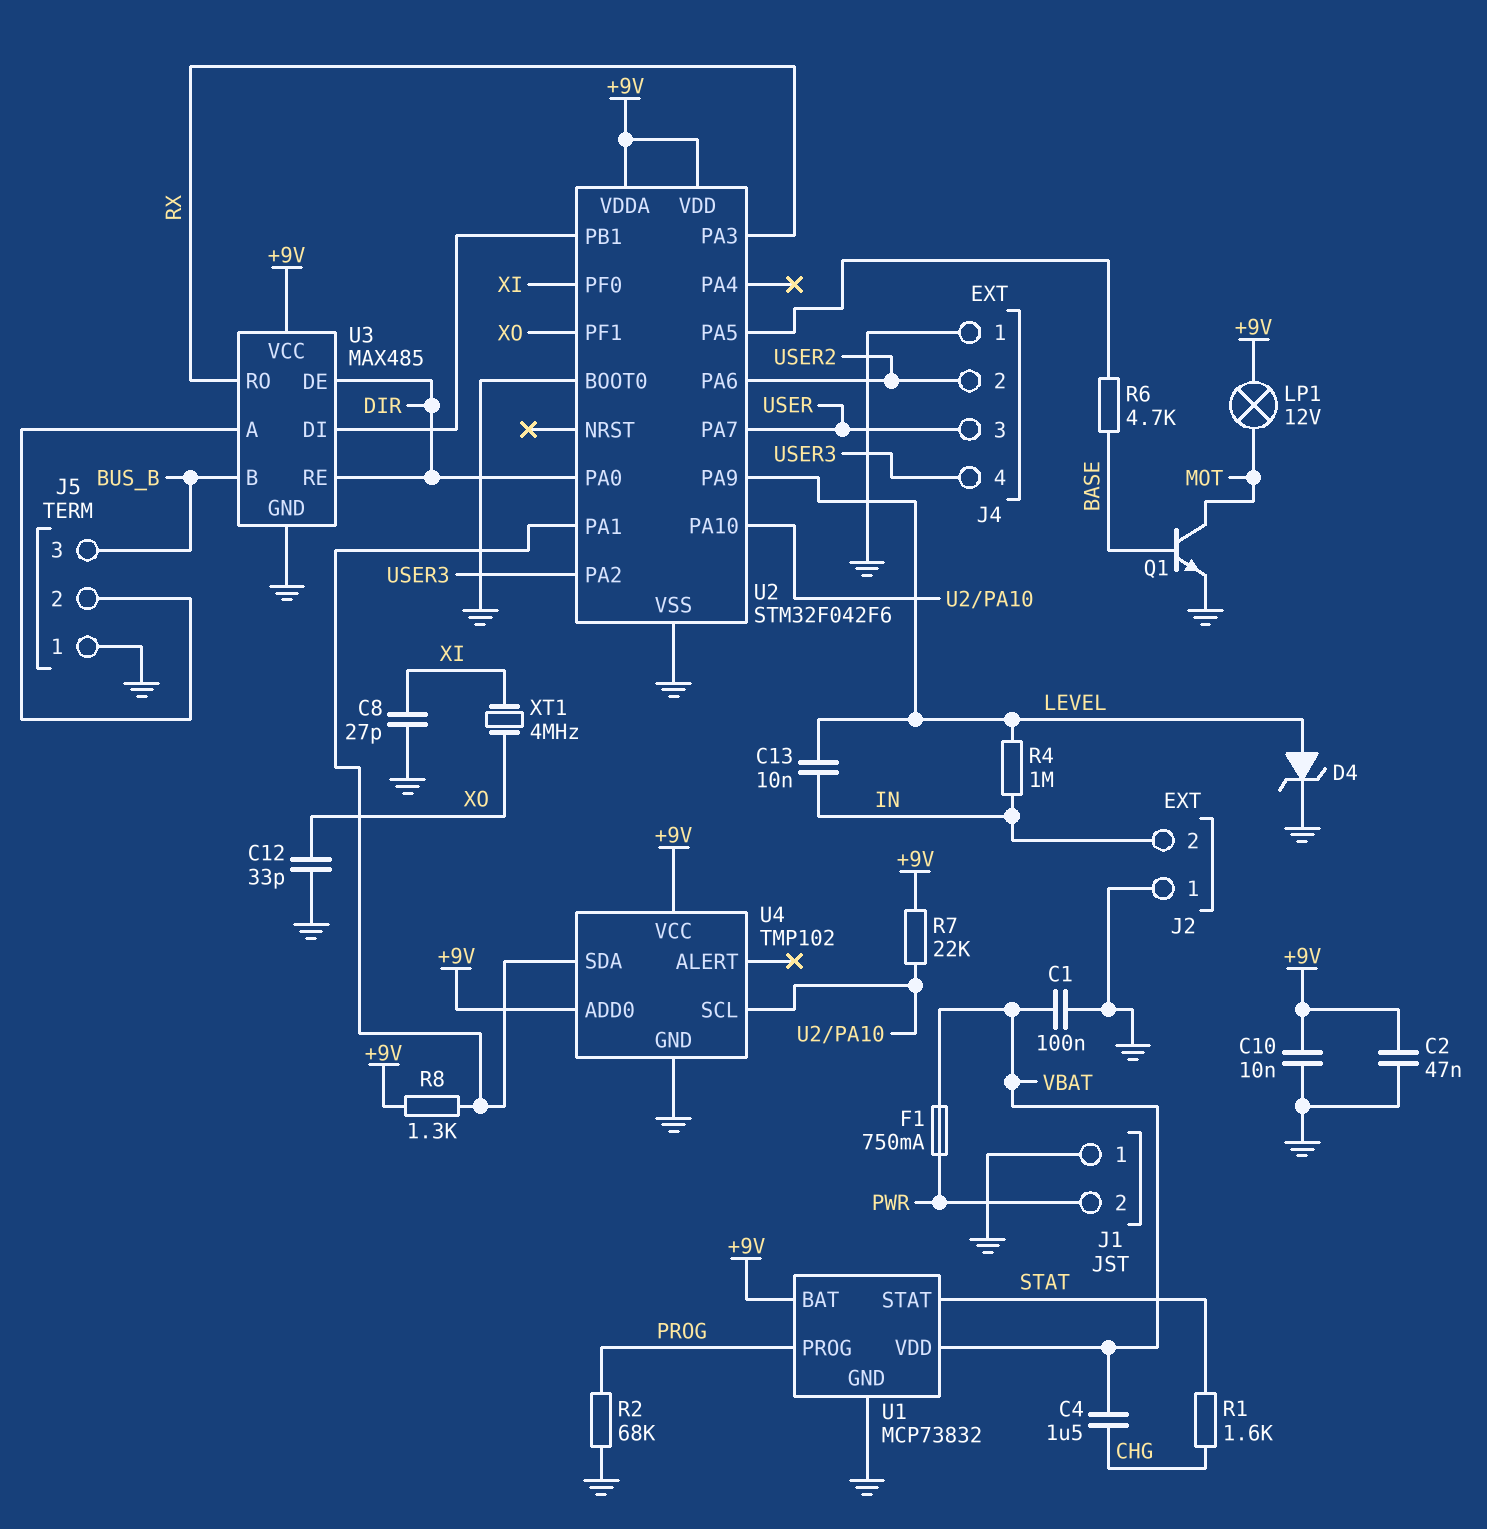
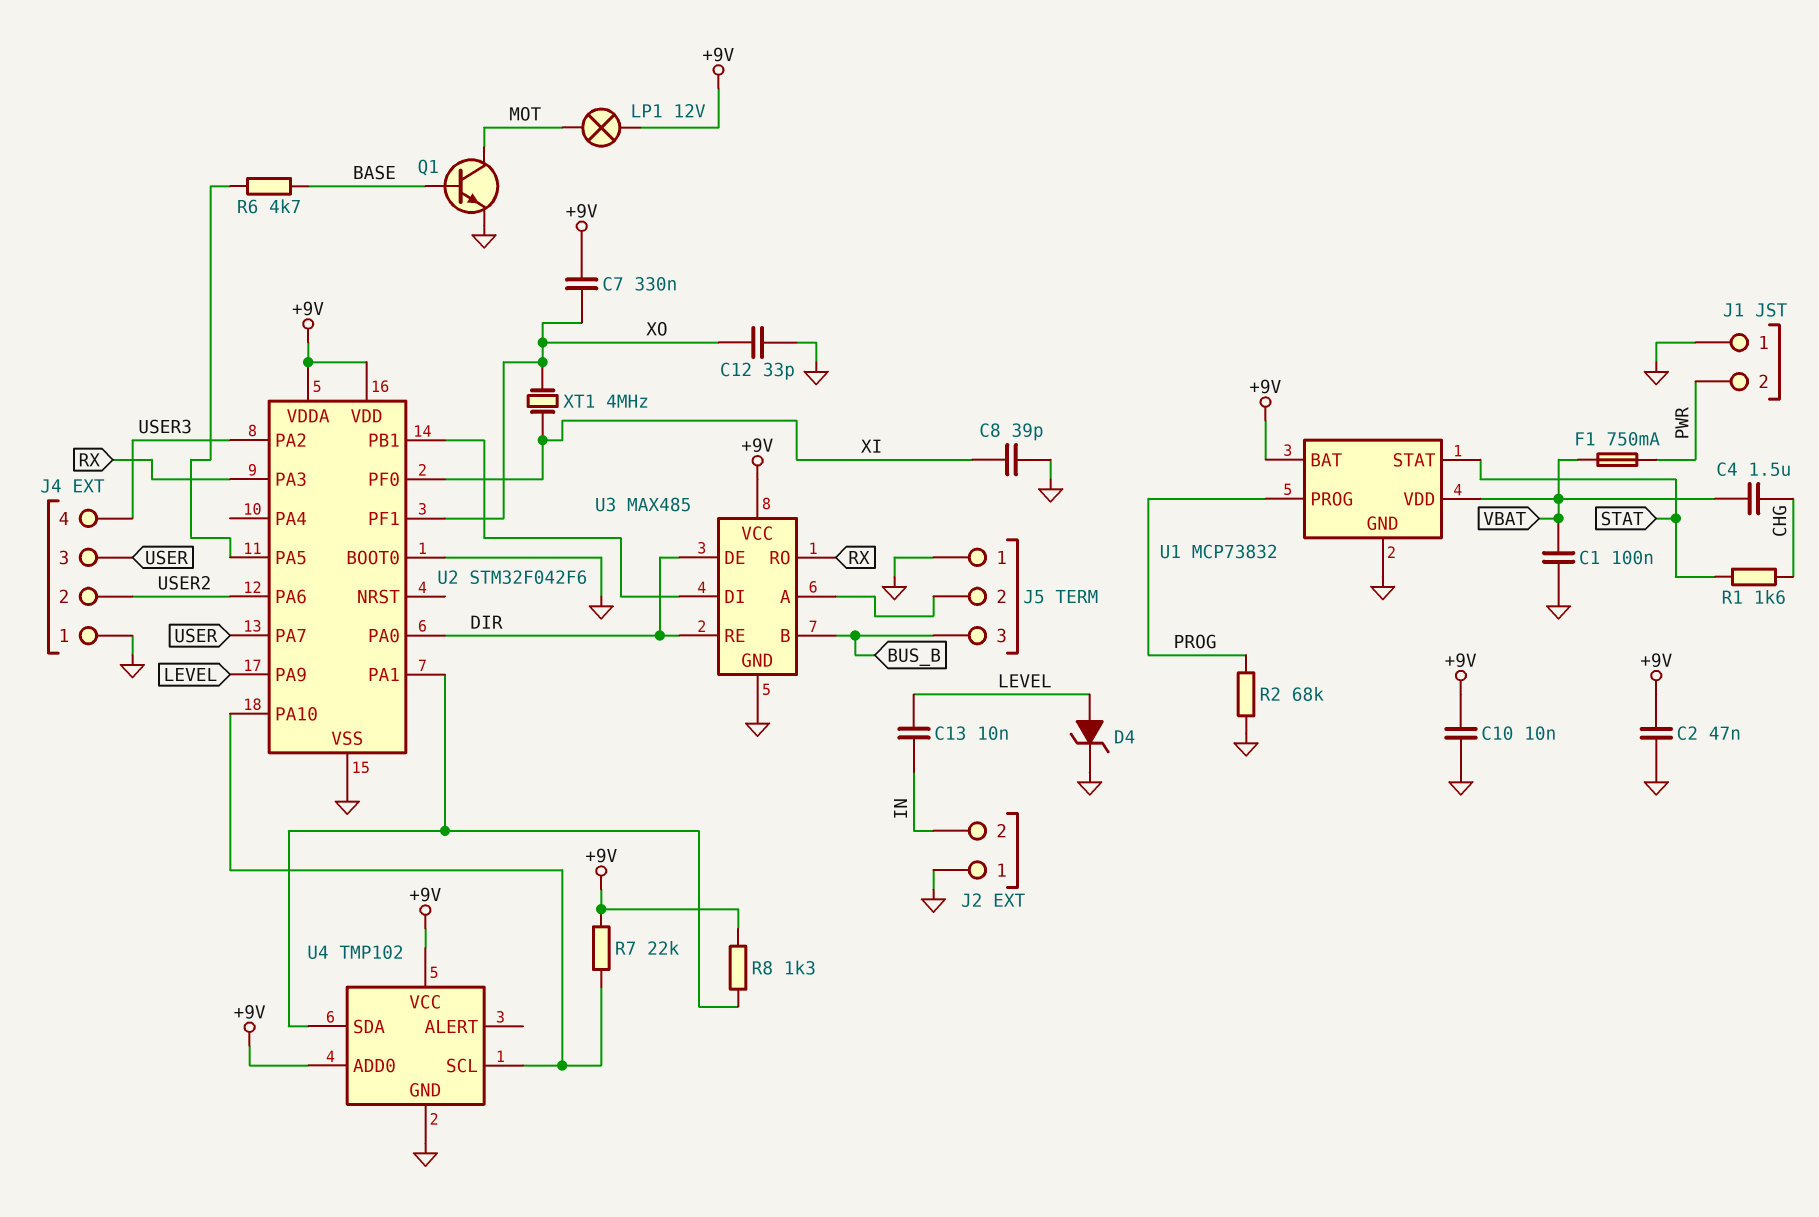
C7: none -> 330nF (+9V, XO)
C8: 27pF (GND, XI) -> 39pF (GND, XI)
R4: 1M (IN, LEVEL) -> none

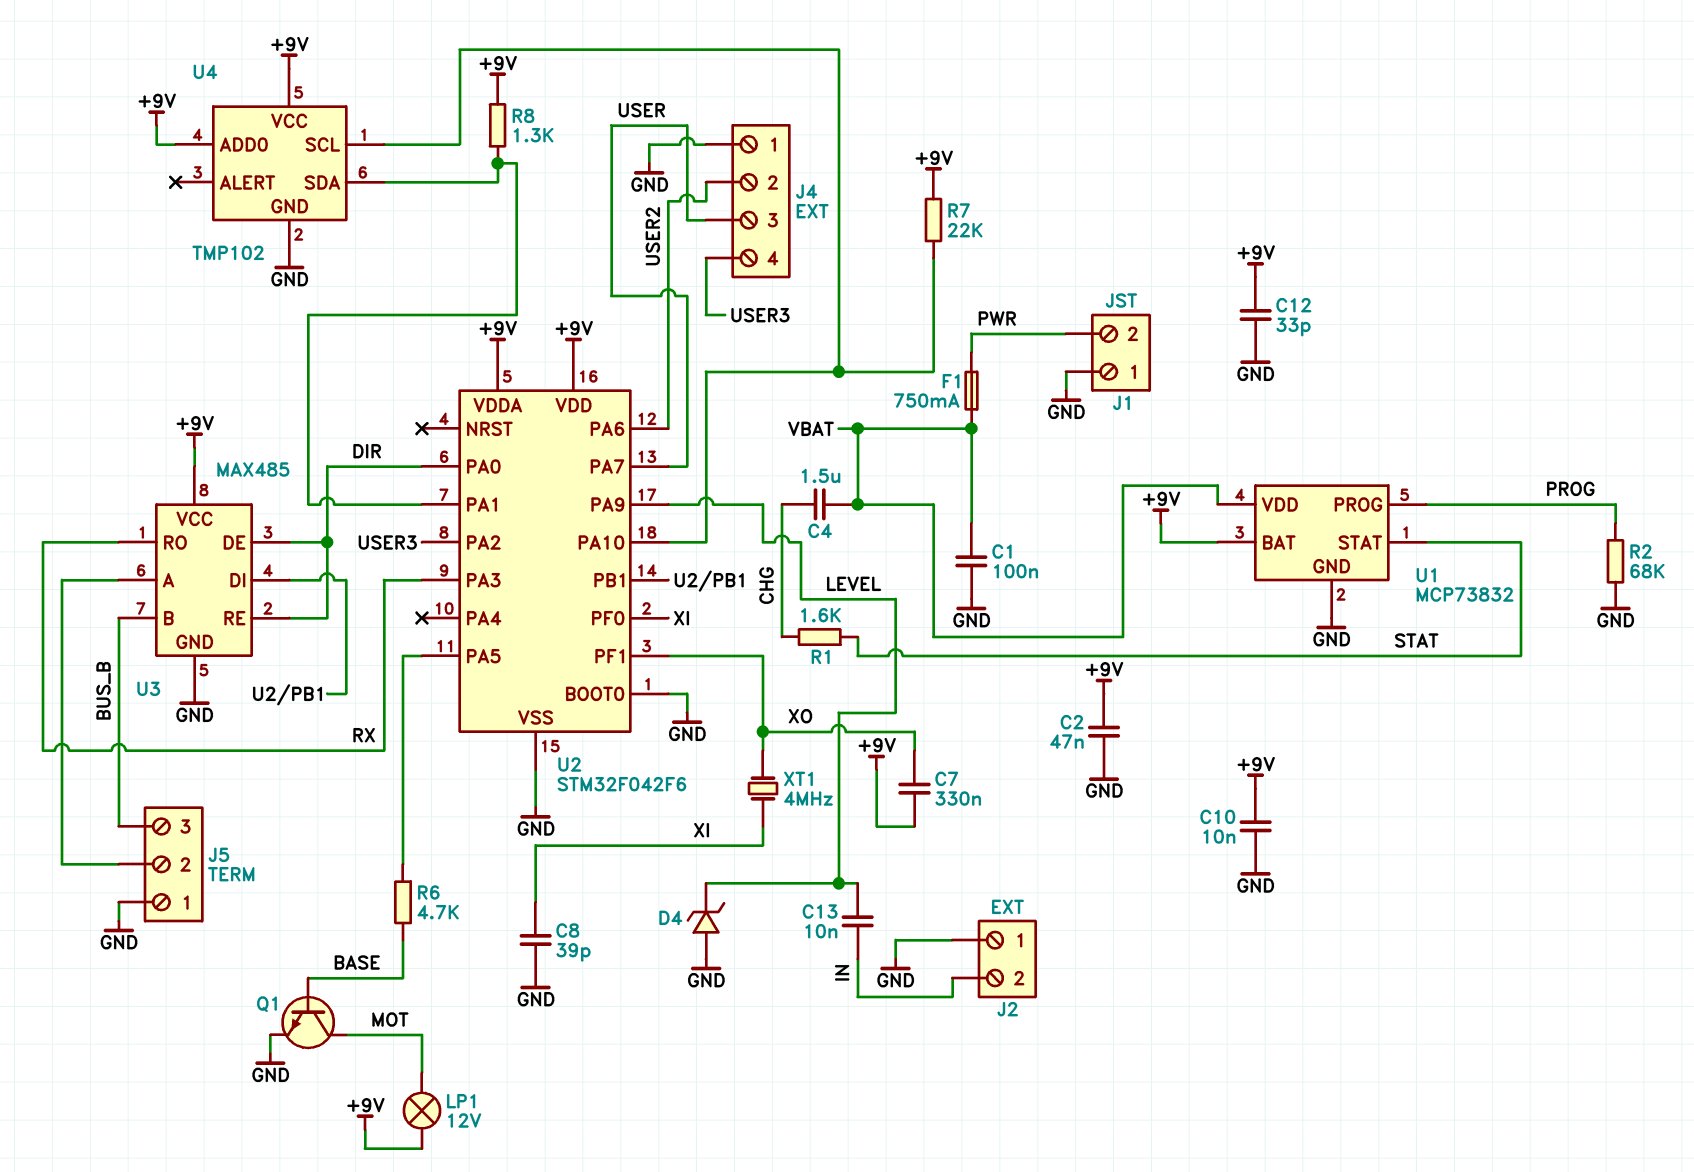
C12: 33pF (GND, XO) -> 33pF (+9V, GND)
D4: zener (A LEVEL, K GND) -> zener (A GND, K LEVEL)

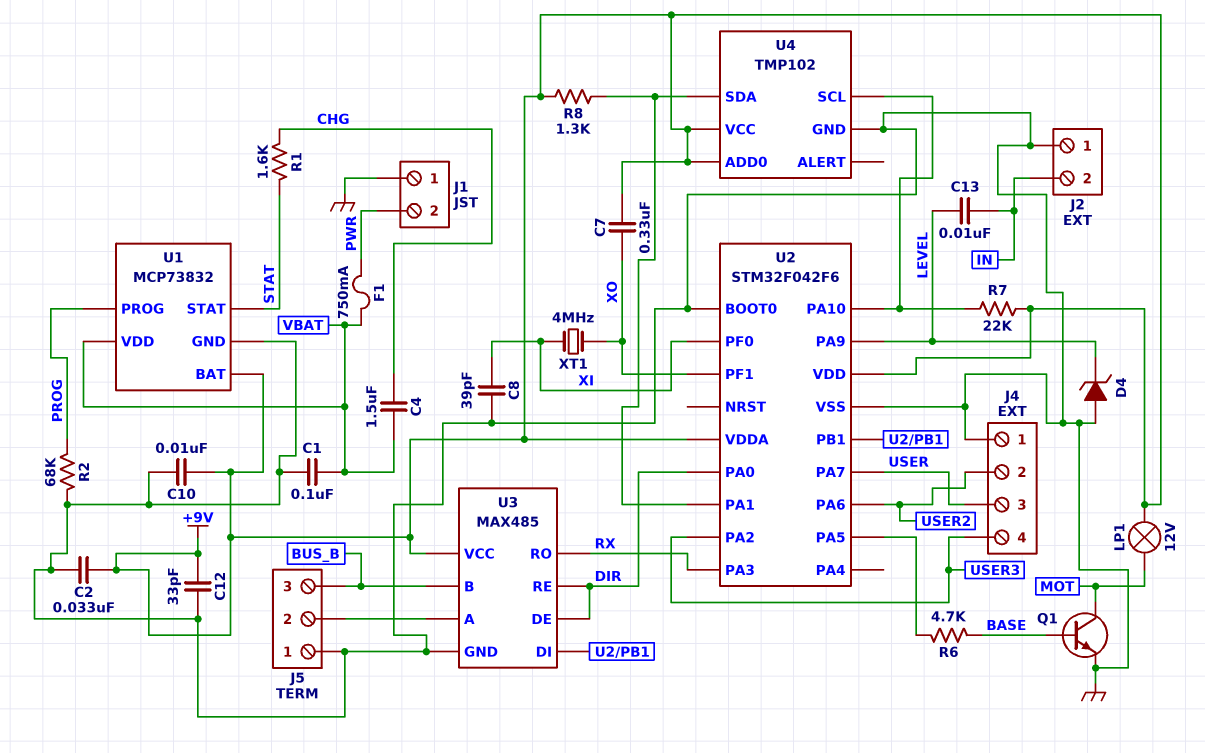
C2: 47nF (+9V, GND) -> 33nF (+9V, GND)

